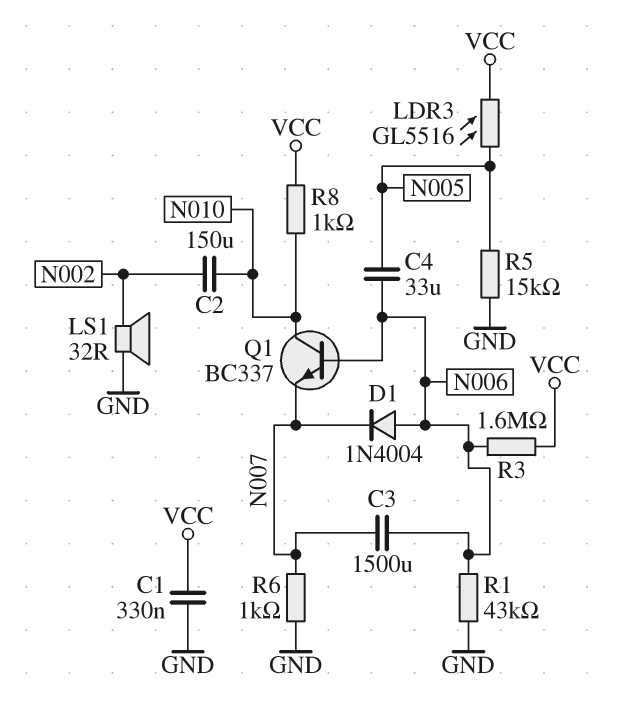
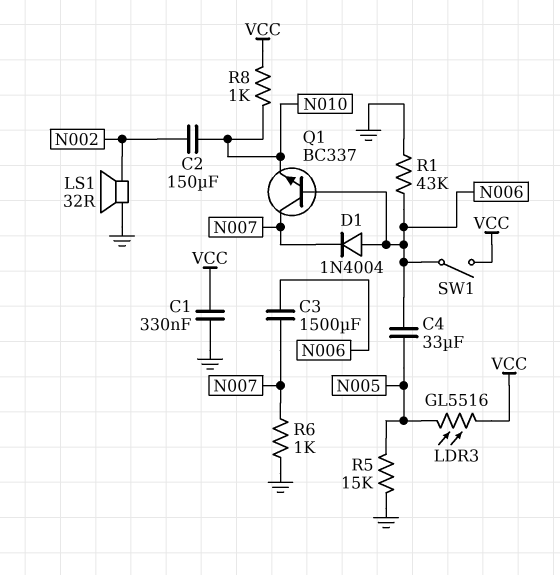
Q1: NPN BC337 (B N006, C N010, E N007) -> NPN BC337 (B N006, C N007, E N010)
R3: 1.6M (N006, VCC) -> none
SW1: none -> switch (N006, VCC)

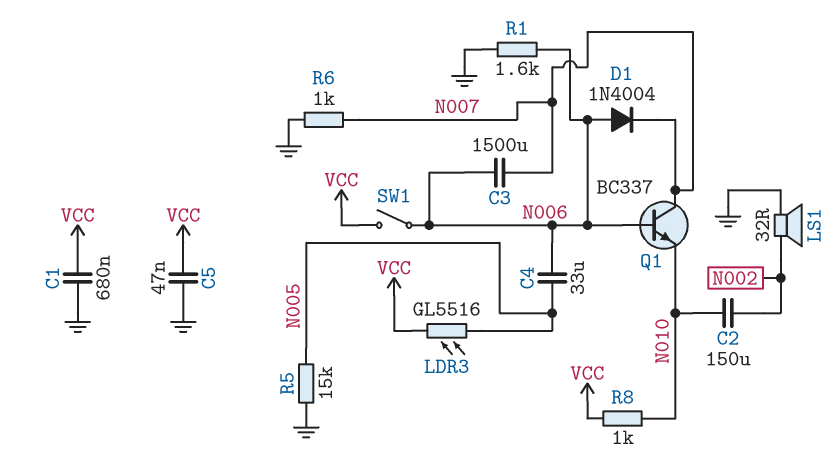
C1: 330nF (GND, VCC) -> 680nF (GND, VCC)
C5: none -> 47nF (GND, VCC)
R1: 43k (GND, N006) -> 1.6k (GND, N006)

